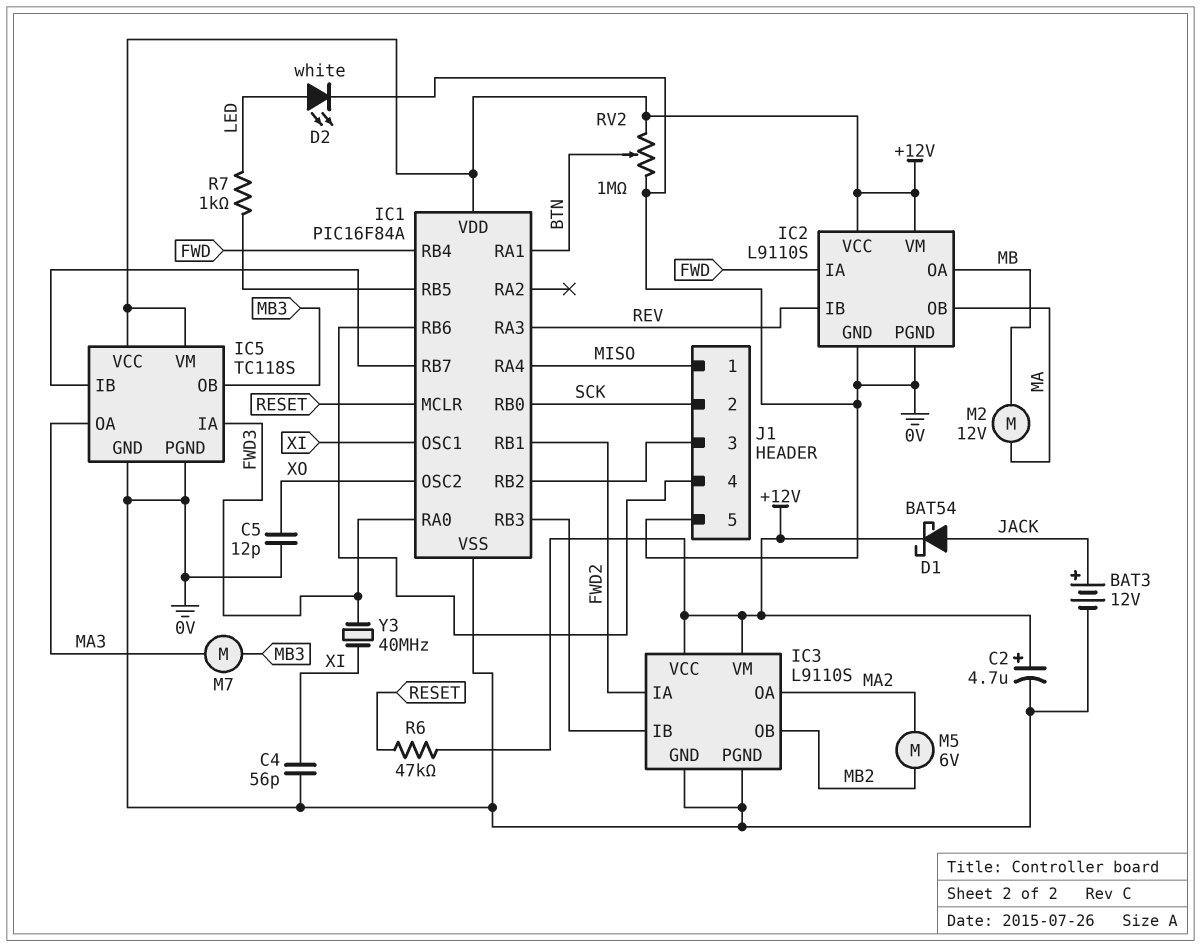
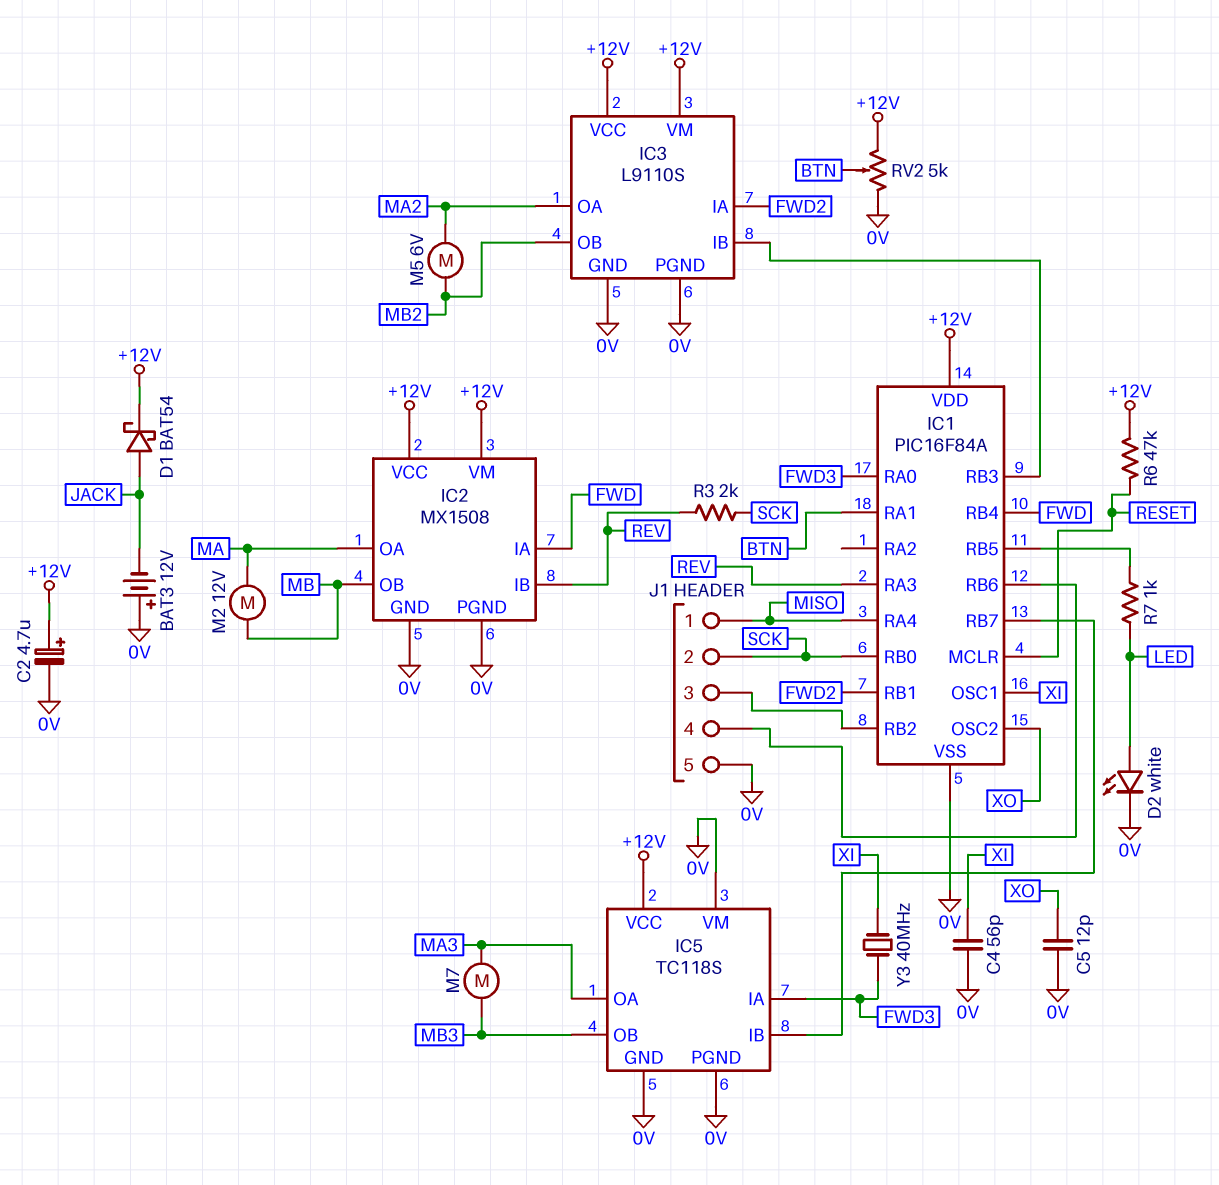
BAT3: 12V (plus JACK, minus 0V) -> 12V (plus 0V, minus JACK)
IC2: L9110S -> MX1508
IC2 pin OA: MB -> MA
IC2 pin OB: MA -> MB
IC5 pin VM: +12V -> 0V
R3: none -> 2k (REV, SCK)
RV2: 1M (+12V, 0V, wiper BTN) -> 5k (+12V, 0V, wiper BTN)

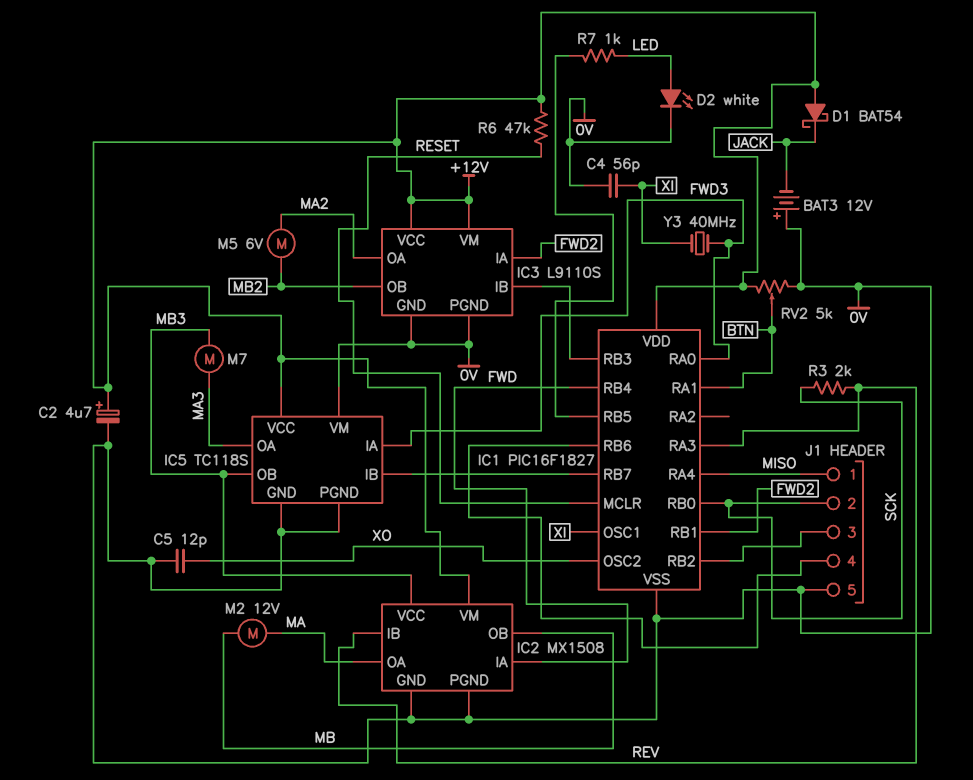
D1: schottky BAT54 (A JACK, K +12V) -> schottky BAT54 (A +12V, K JACK)
IC1: PIC16F84A -> PIC16F1827
IC2 pin VCC: +12V -> MB3

